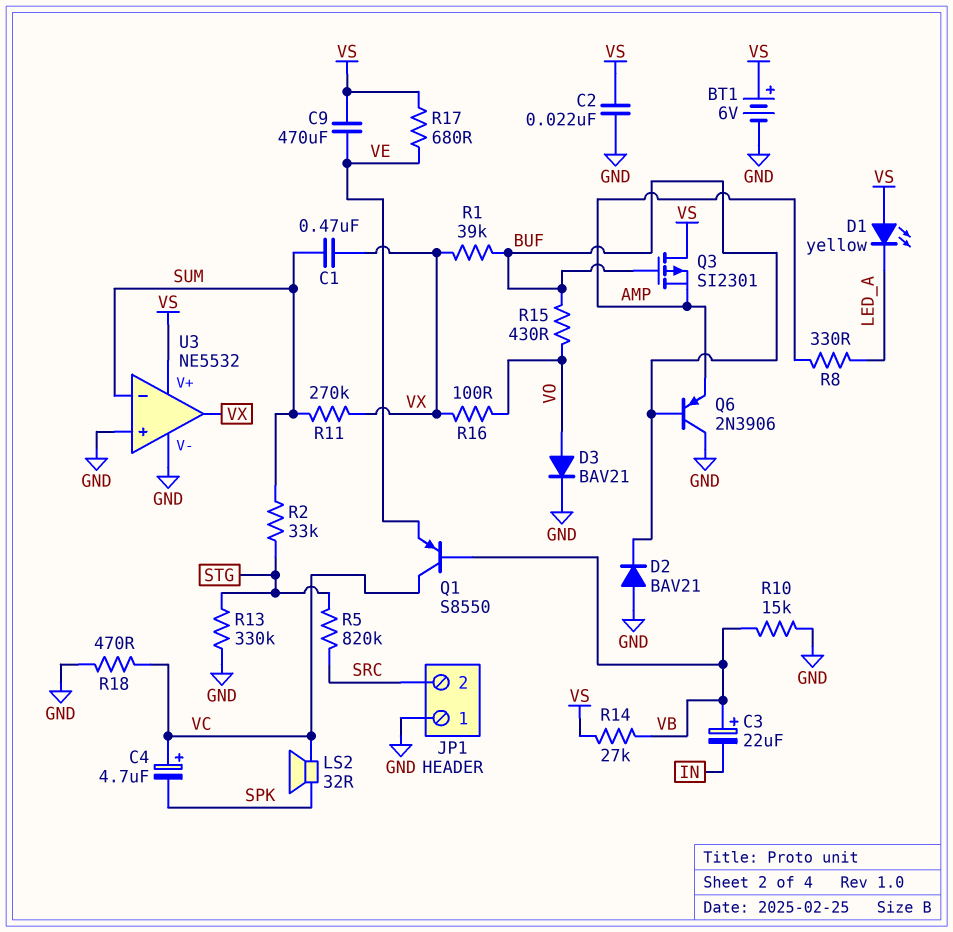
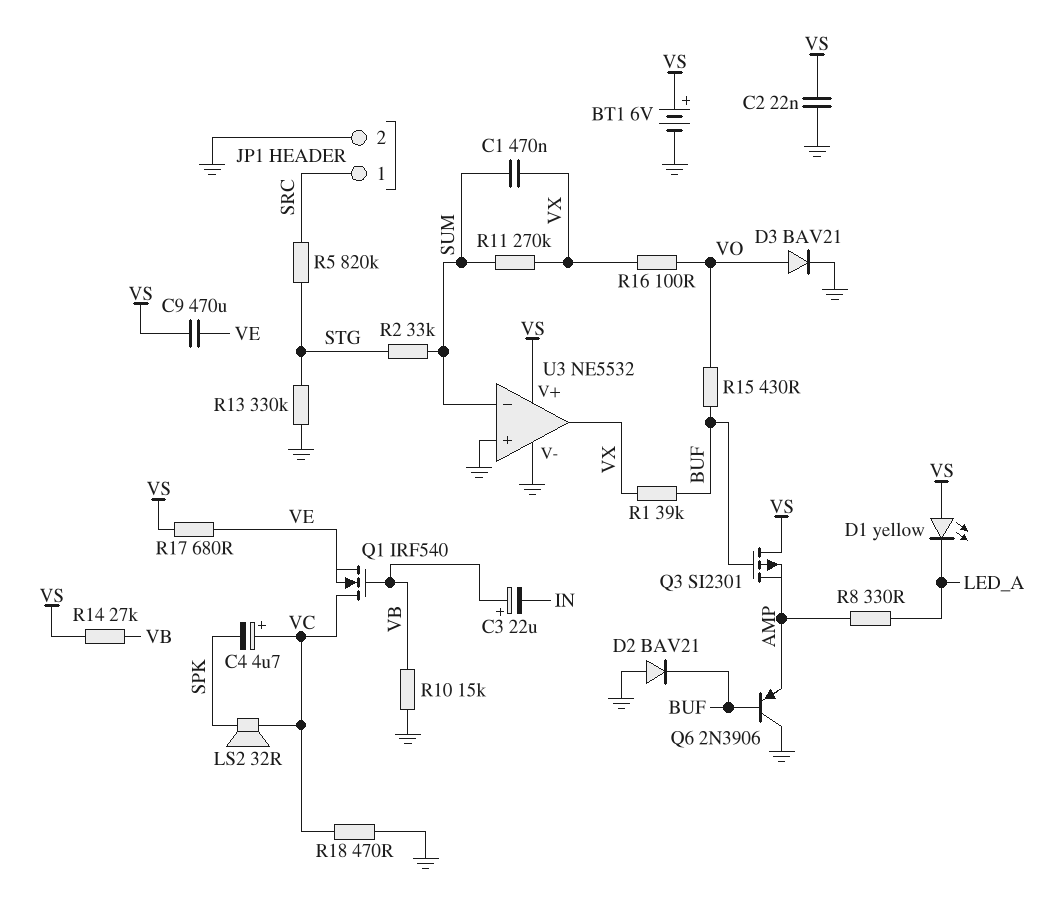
JP1 pin 1: GND -> SRC
JP1 pin 2: SRC -> GND
Q1: PNP S8550 (B VB, C VC, E VE) -> NMOS IRF540 (G VB, D VC, S VE)

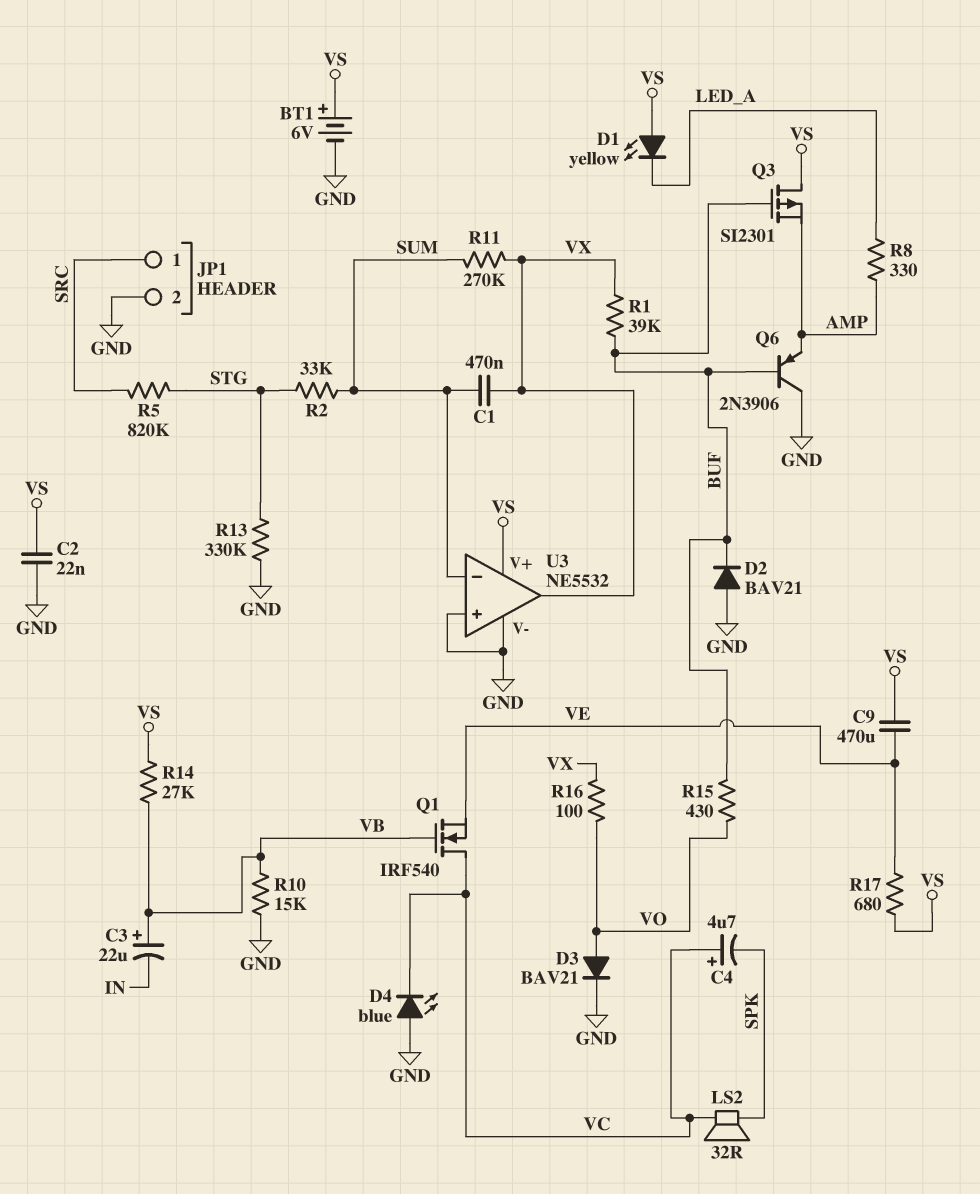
D4: none -> LED blue (A GND, K VC)
R18: 470 (GND, VC) -> none

